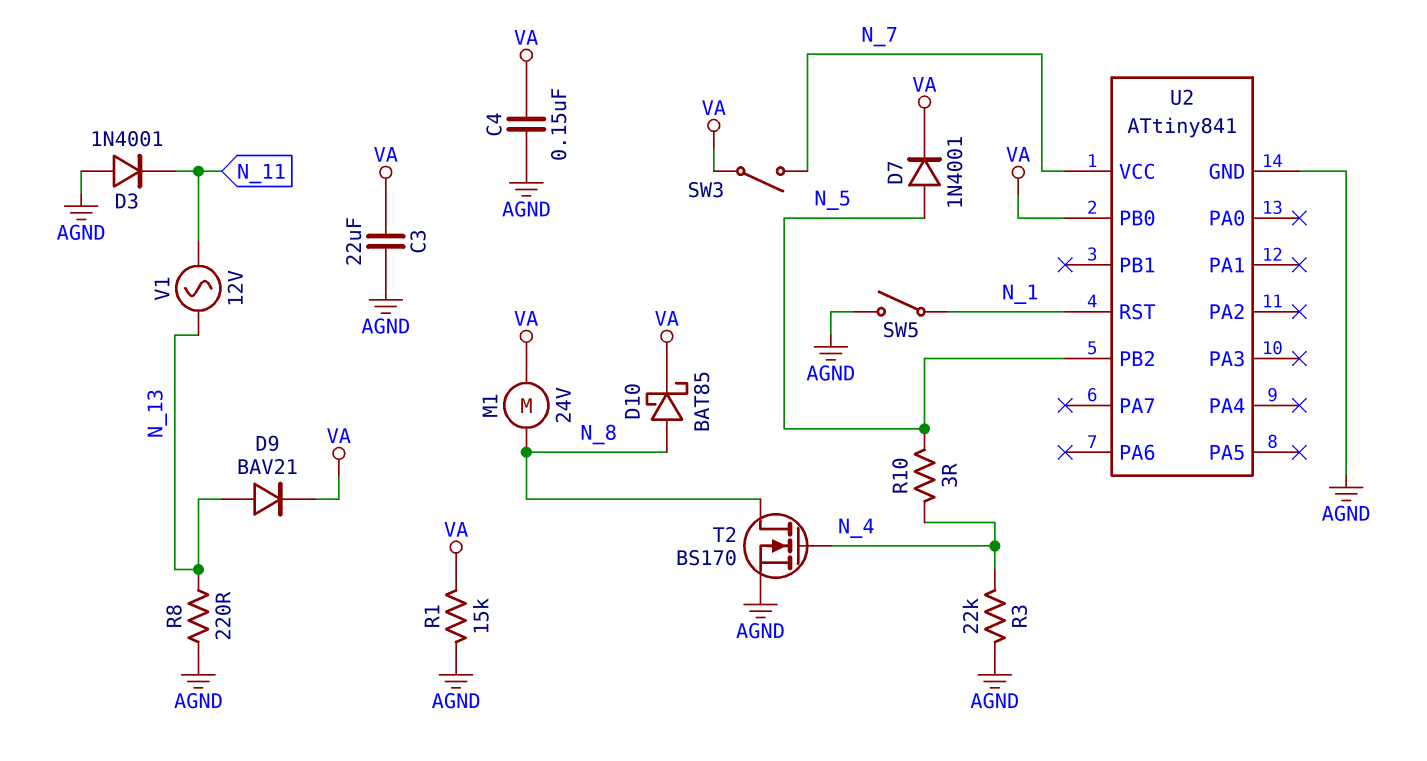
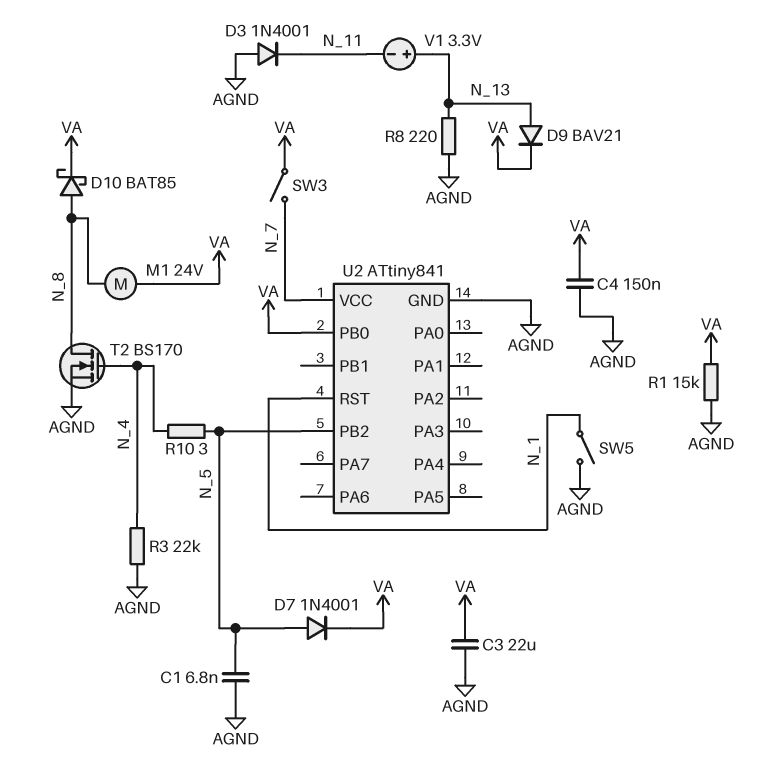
C1: none -> 6.8nF (AGND, N_5)
V1: AC 12V (N_11, N_13) -> 3.3V (plus N_13, minus N_11)

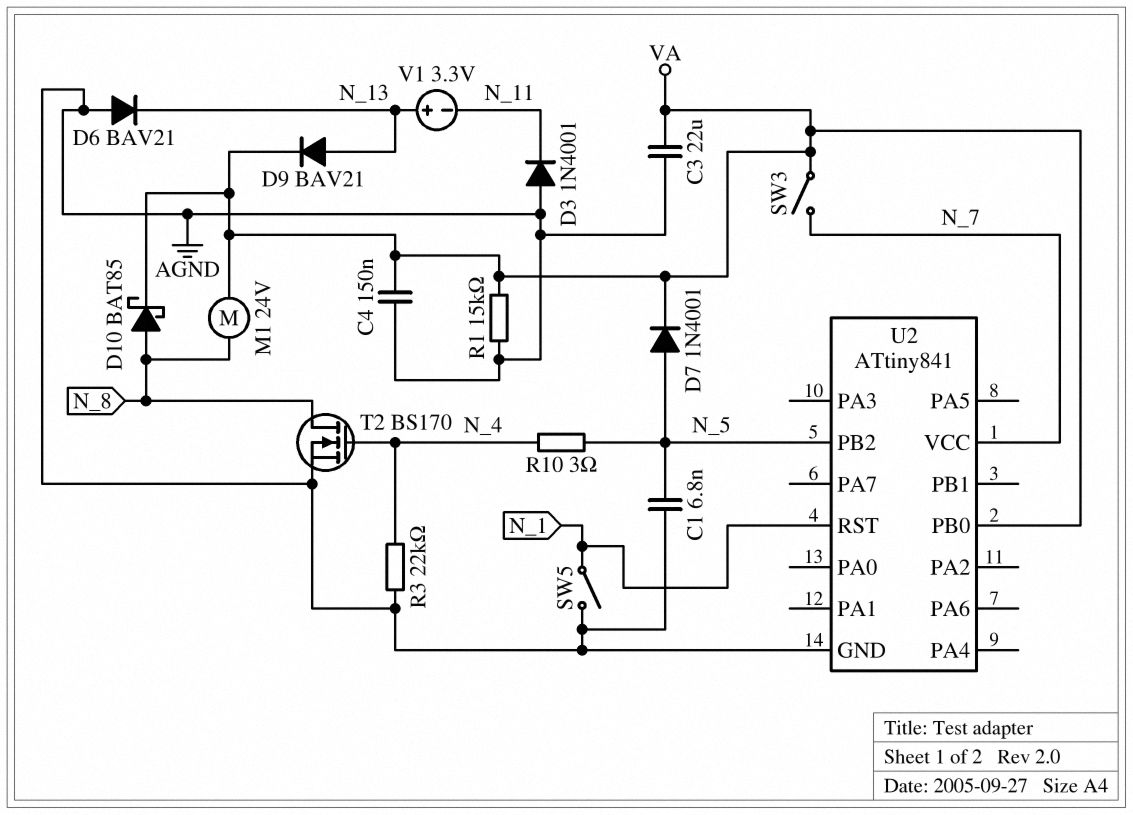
D6: none -> diode BAV21 (A AGND, K N_13)
R8: 220 (AGND, N_13) -> none

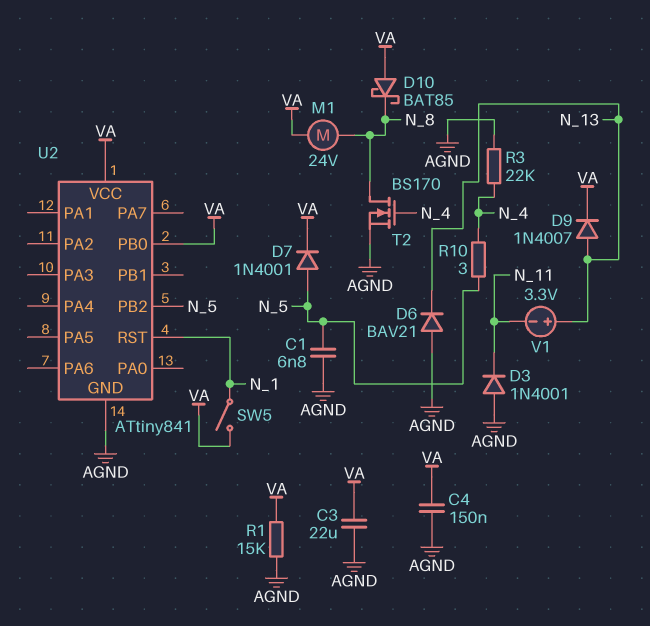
D9: diode BAV21 (A N_13, K VA) -> diode 1N4007 (A N_13, K VA)
D10: schottky BAT85 (A N_8, K VA) -> schottky BAT85 (A VA, K N_8)
SW3: switch (N_7, VA) -> none
SW5: switch (AGND, N_1) -> switch (N_1, VA)
U2 pin VCC: N_7 -> VA

